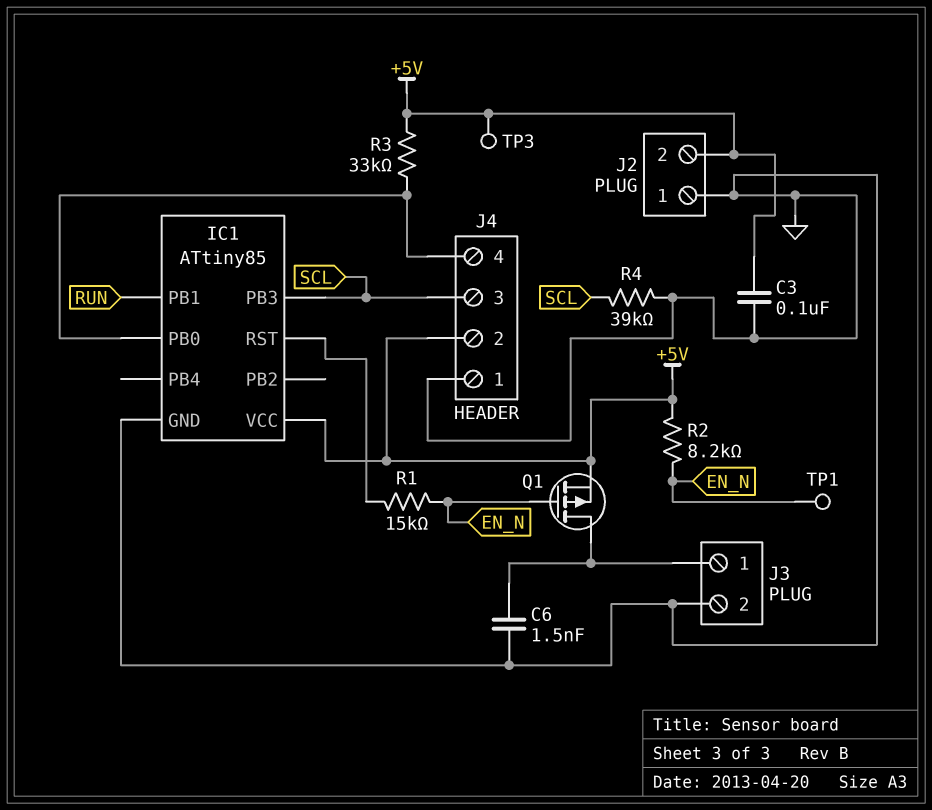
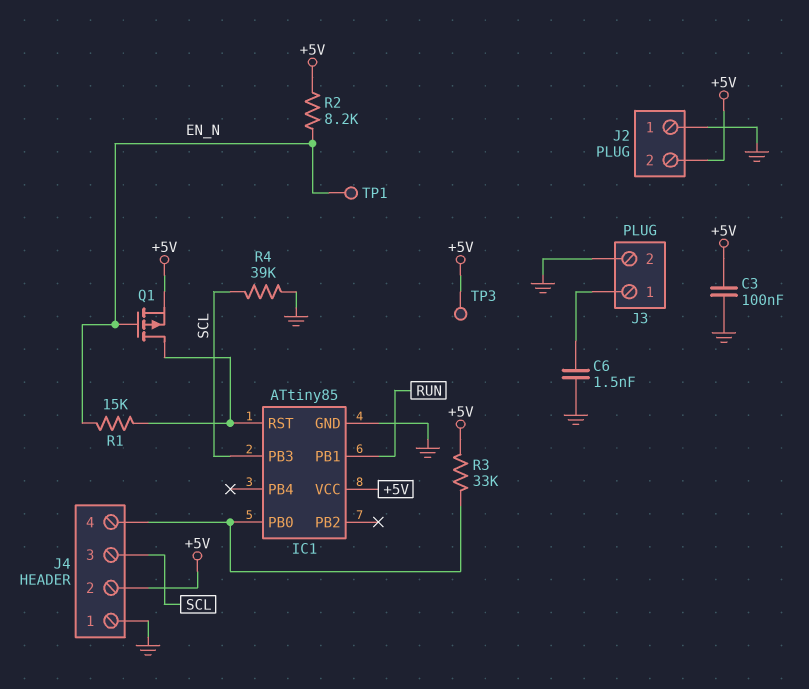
Q1: PMOS (G EN_N, D J3/1, S +5V) -> PMOS (G EN_N, D IC1/RST, S +5V)

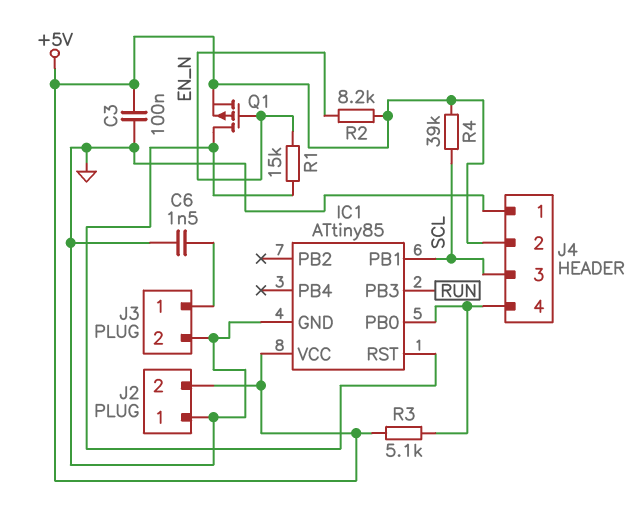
IC1 pin PB1: RUN -> SCL
IC1 pin PB3: SCL -> RUN
R3: 33k (+5V, IC1/PB0) -> 5.1k (+5V, IC1/PB0)
R4: 39k (GND, SCL) -> 39k (+5V, SCL)
TP1: test point (EN_N) -> none
TP3: test point (+5V) -> none

